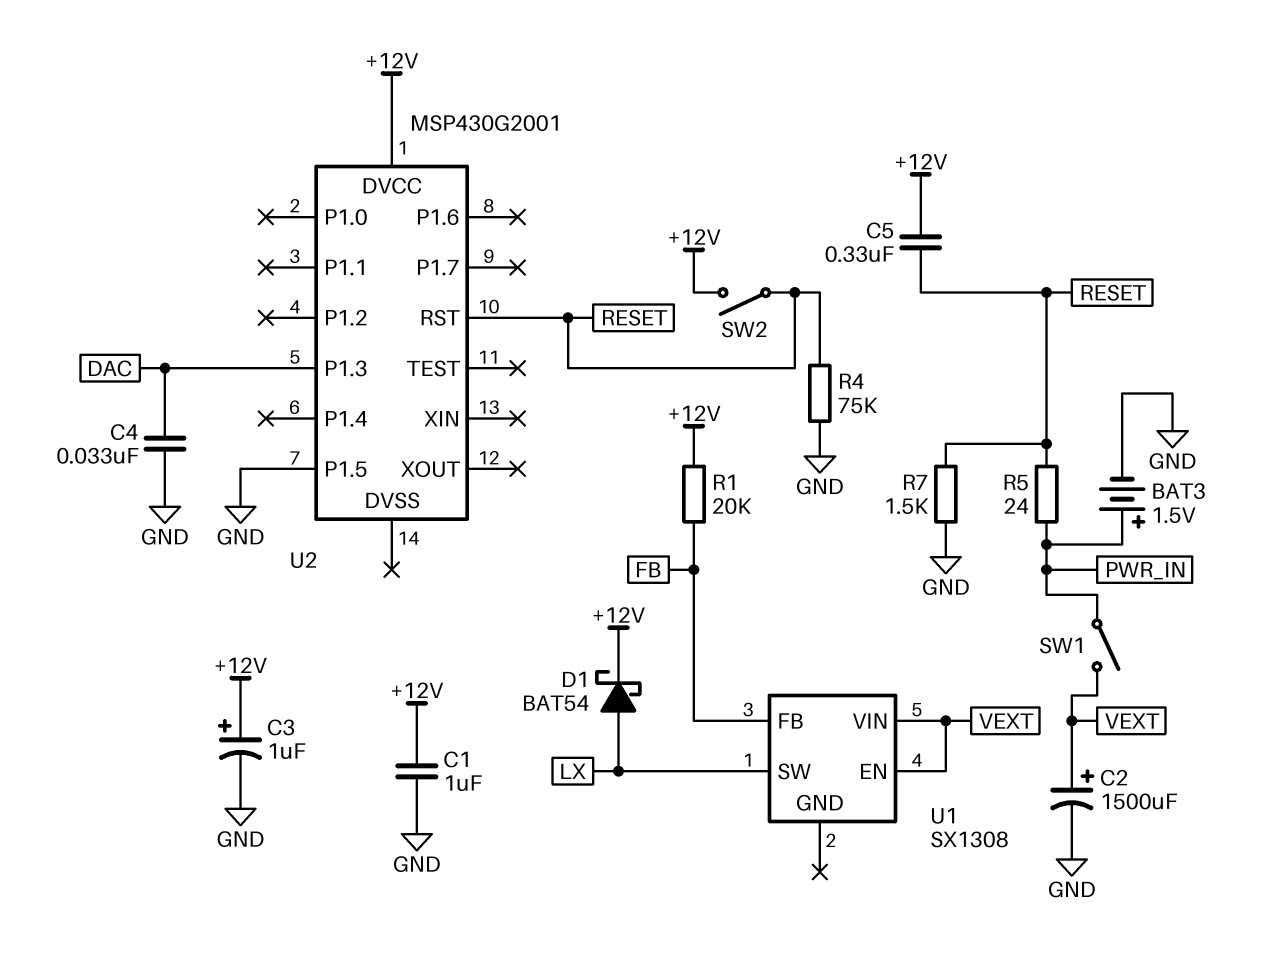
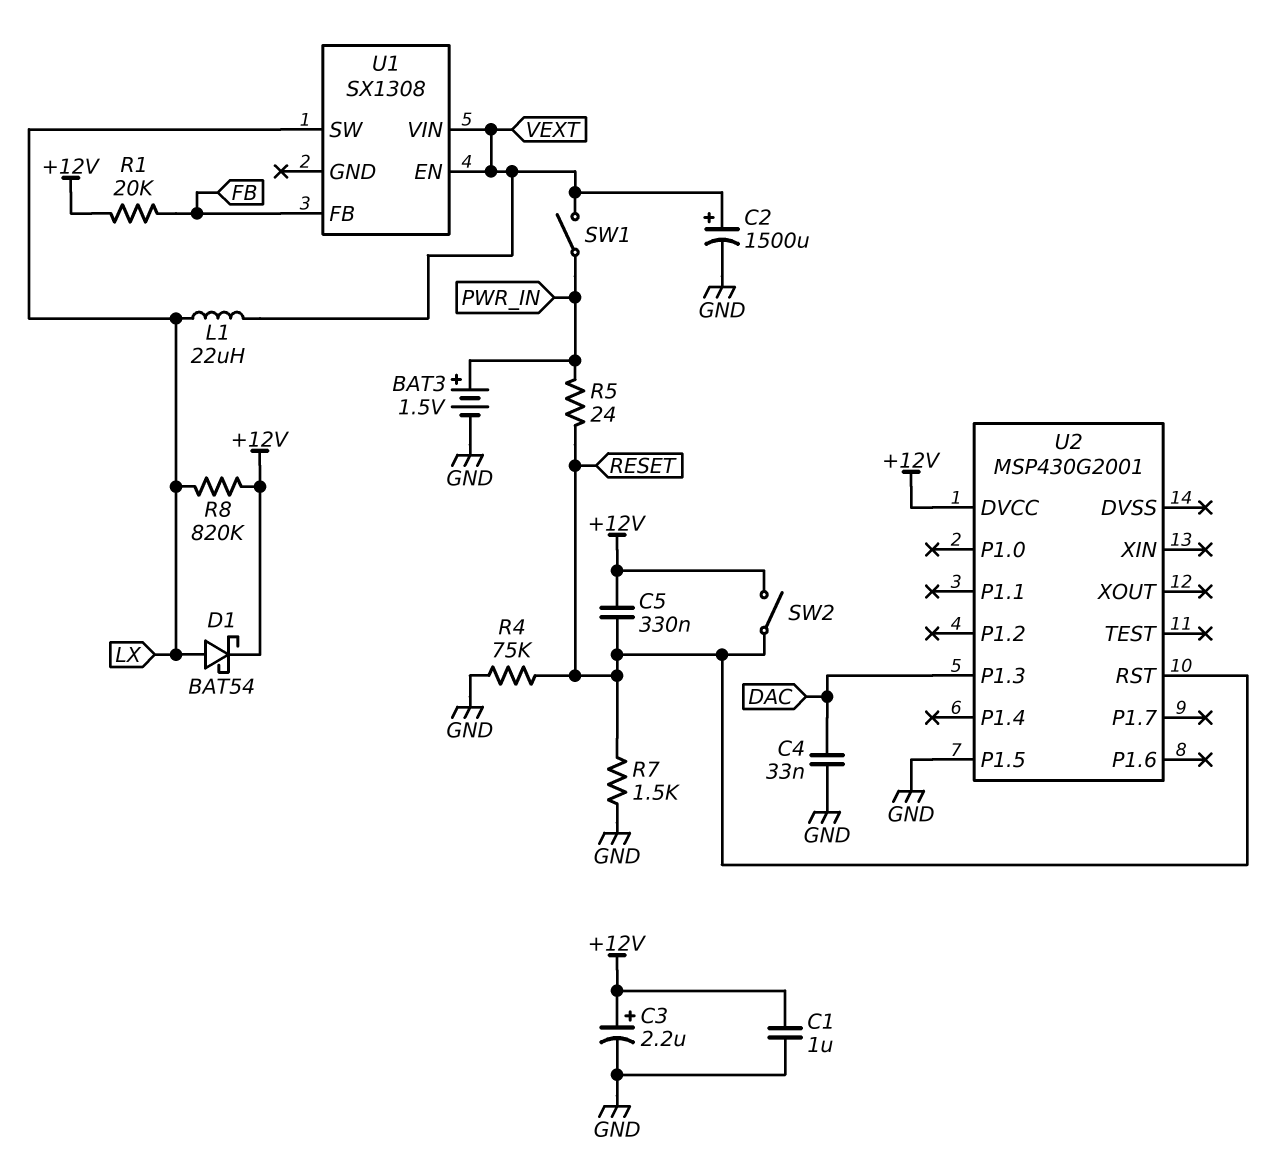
C3: 1uF (plus +12V, minus GND) -> 2.2uF (plus +12V, minus GND)
L1: none -> 22uH (LX, VEXT)
R8: none -> 820k (+12V, LX)

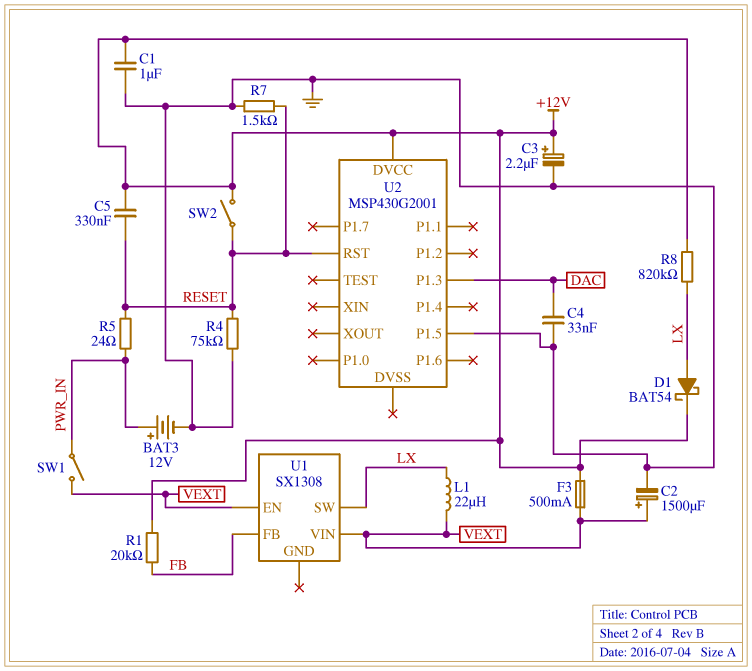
BAT3: 1.5V (plus PWR_IN, minus GND) -> 12V (plus PWR_IN, minus GND)
F3: none -> 500mA (+12V, VEXT)

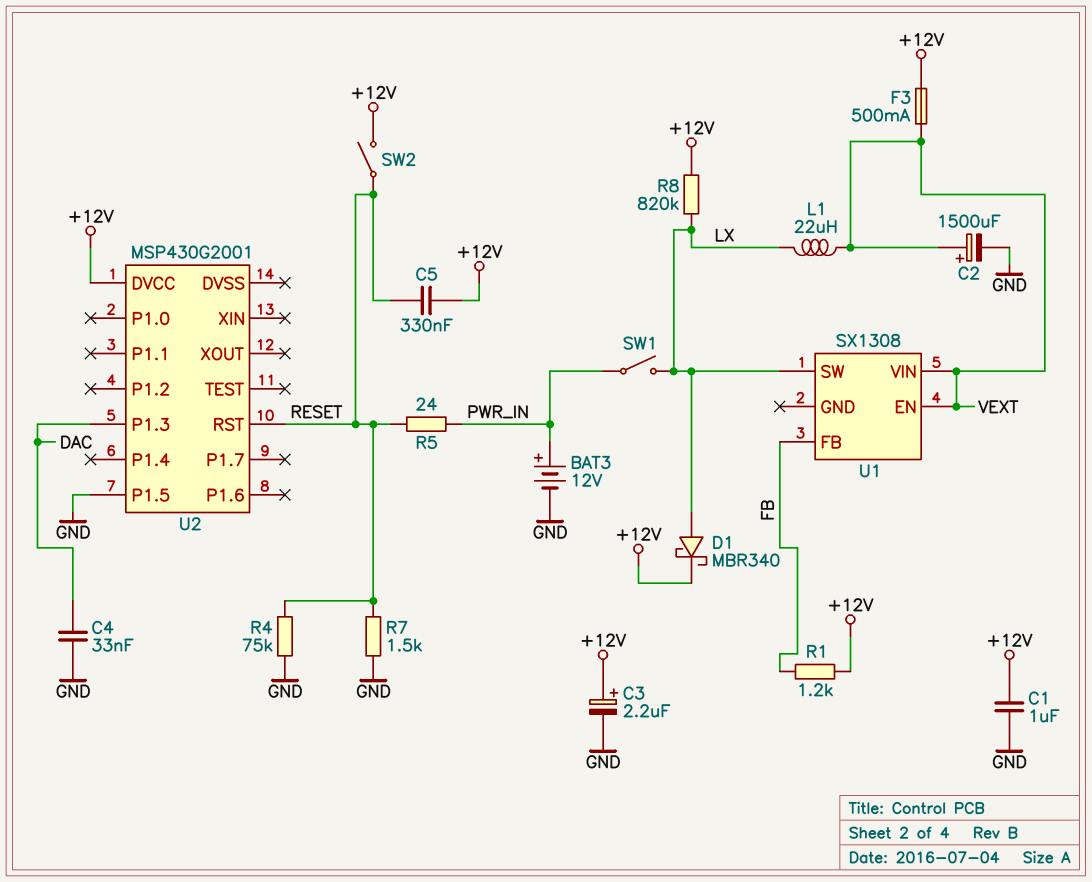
D1: schottky BAT54 (A LX, K +12V) -> schottky MBR340 (A LX, K +12V)
R1: 20k (+12V, FB) -> 1.2k (+12V, FB)
SW1: switch (PWR_IN, VEXT) -> switch (LX, PWR_IN)

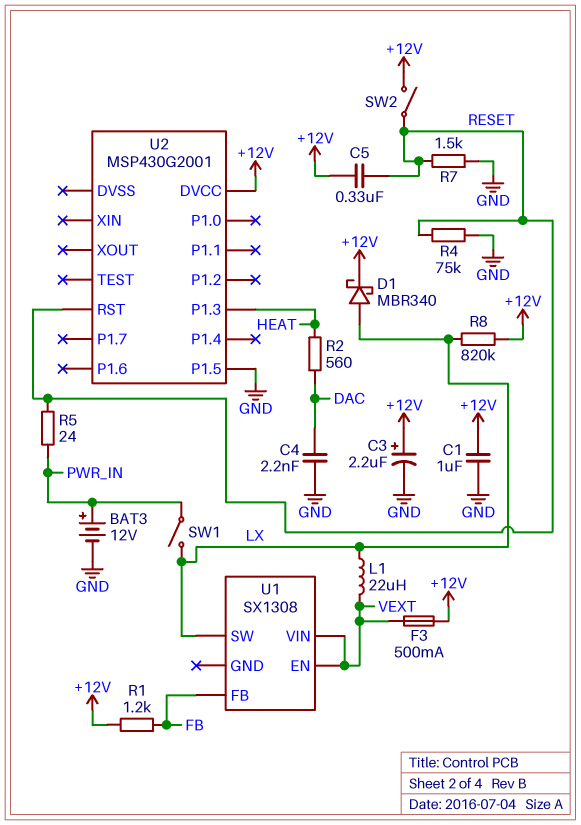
C2: 1500uF (plus VEXT, minus GND) -> none
C4: 33nF (DAC, GND) -> 2.2nF (DAC, GND)
R2: none -> 560 (DAC, HEAT)
U2 pin P1.3: DAC -> HEAT

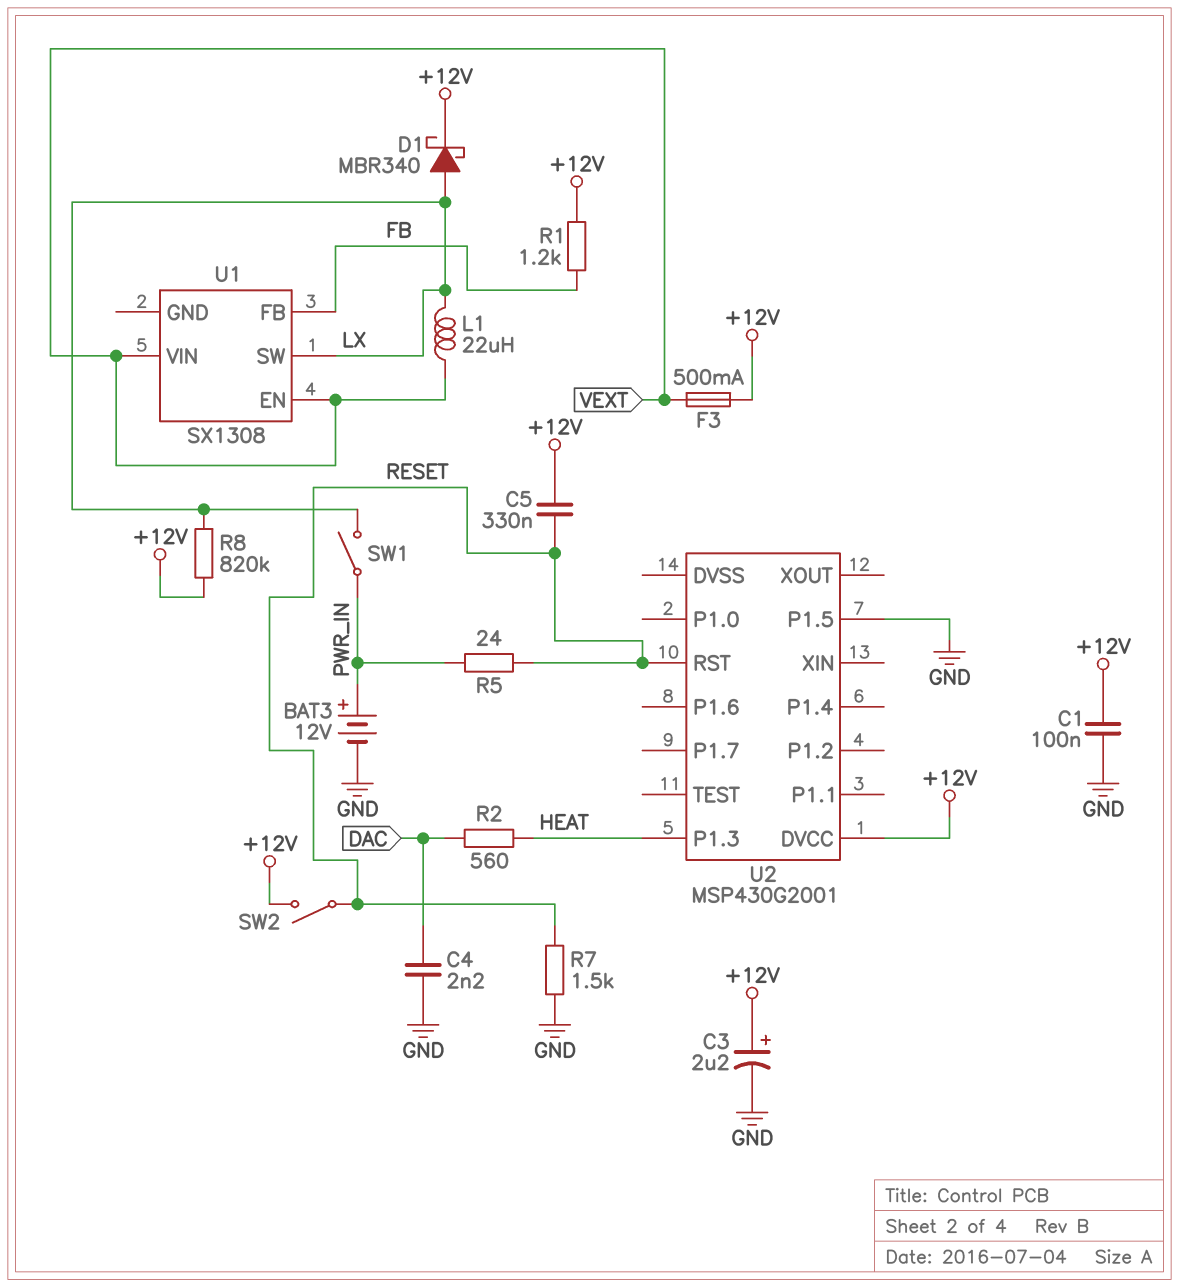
C1: 1uF (+12V, GND) -> 100nF (+12V, GND)
R4: 75k (GND, RESET) -> none

